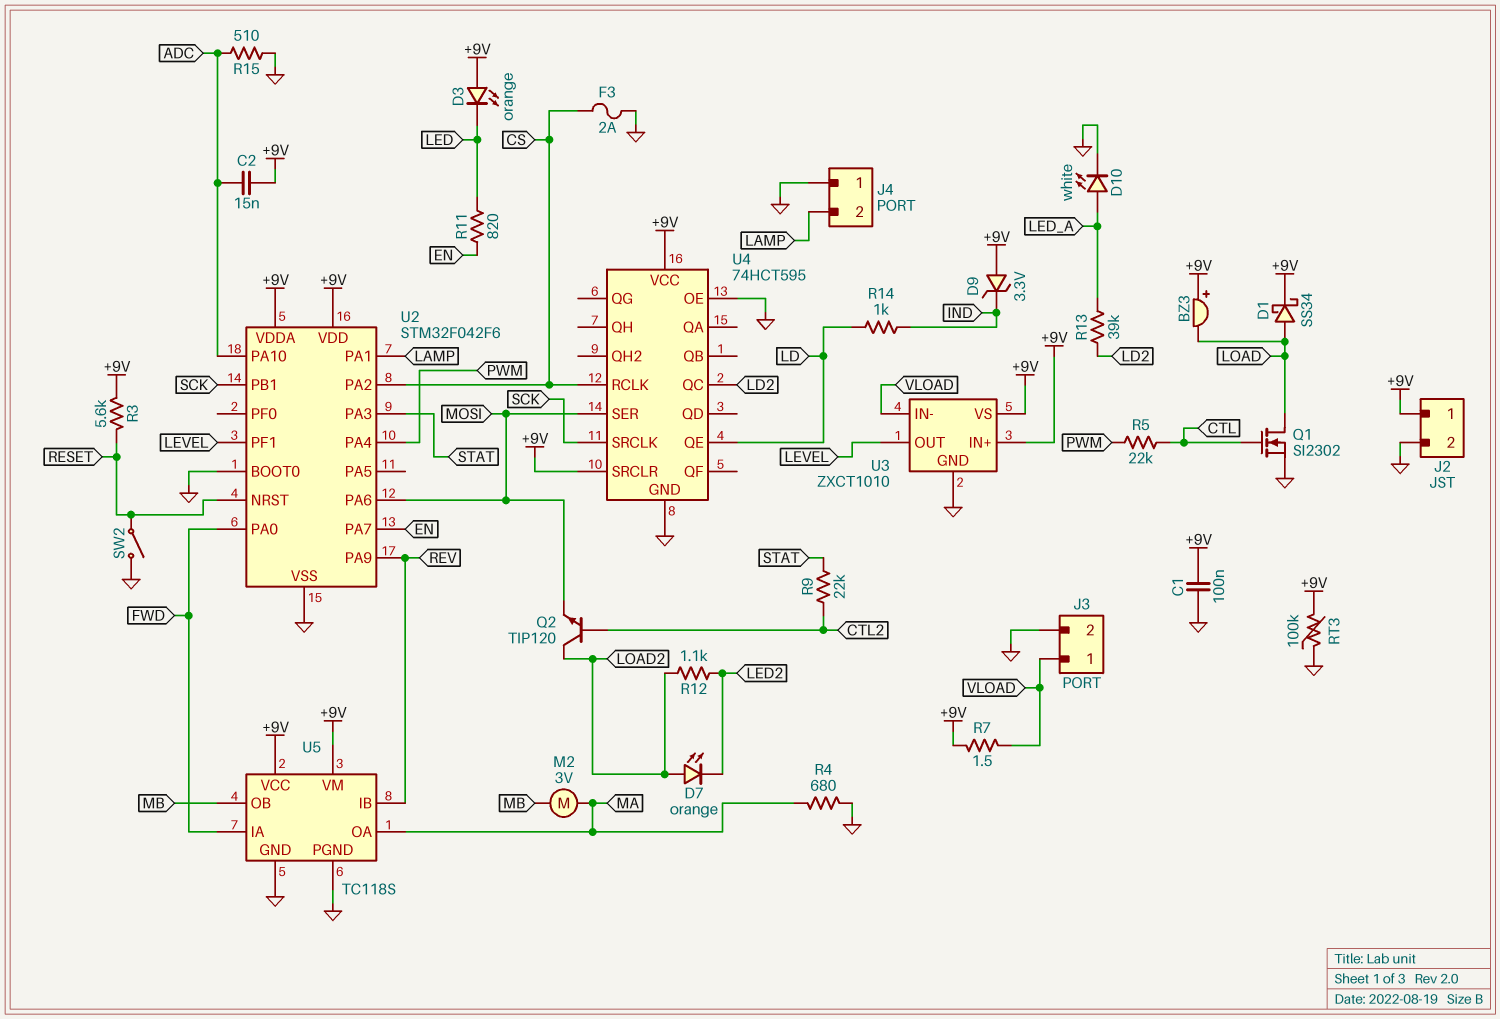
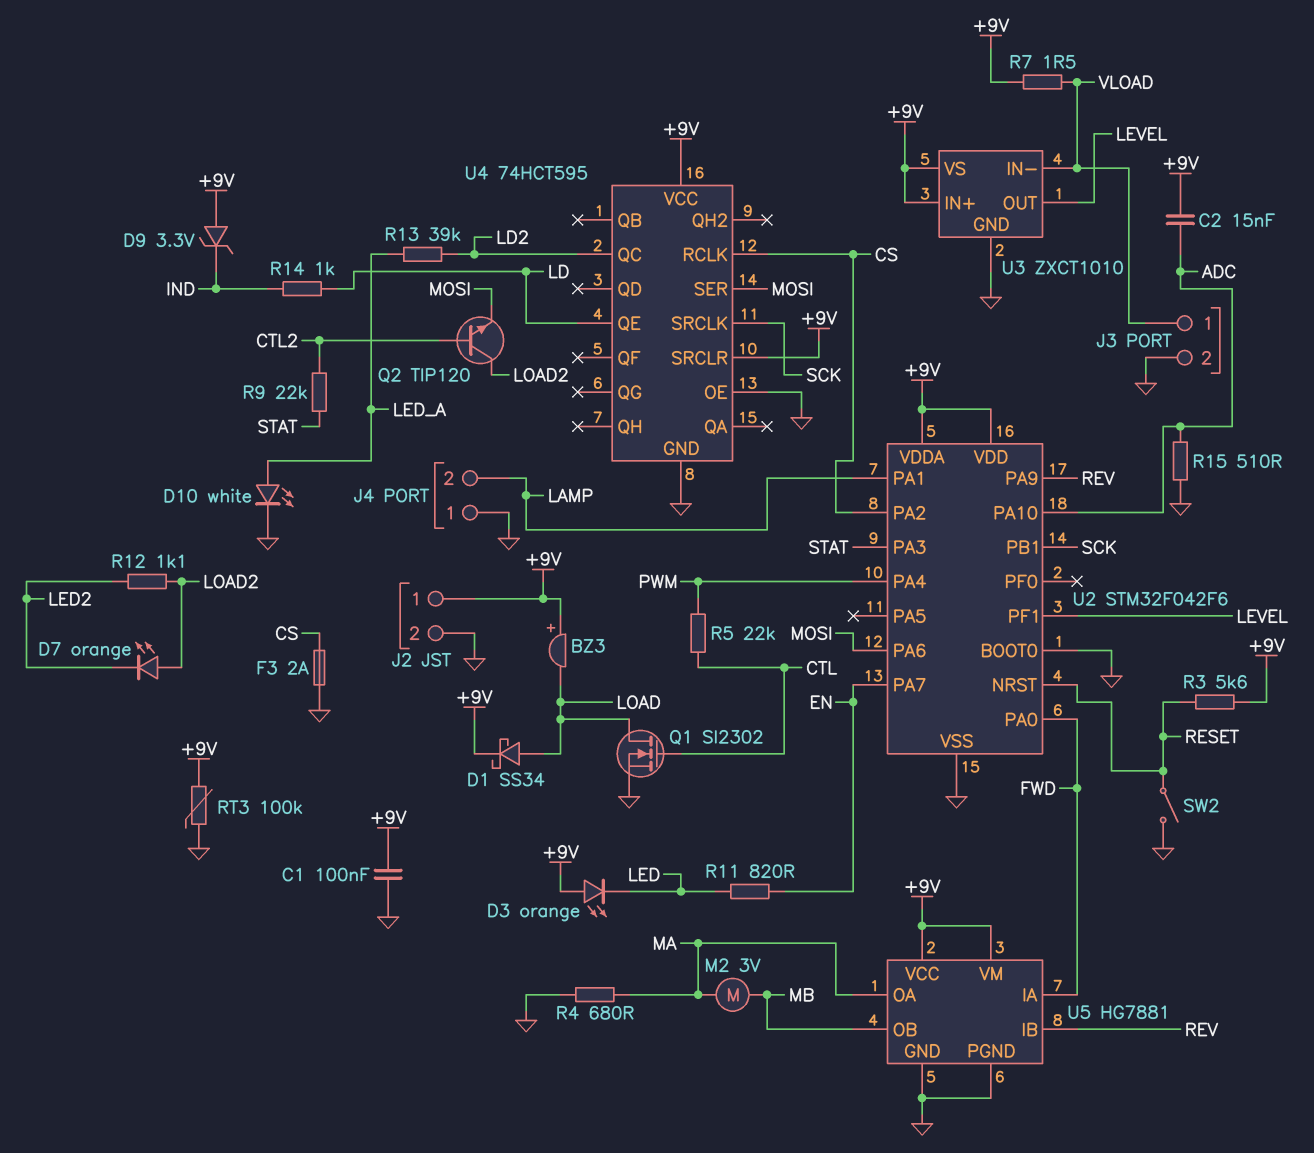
U5: TC118S -> HG7881

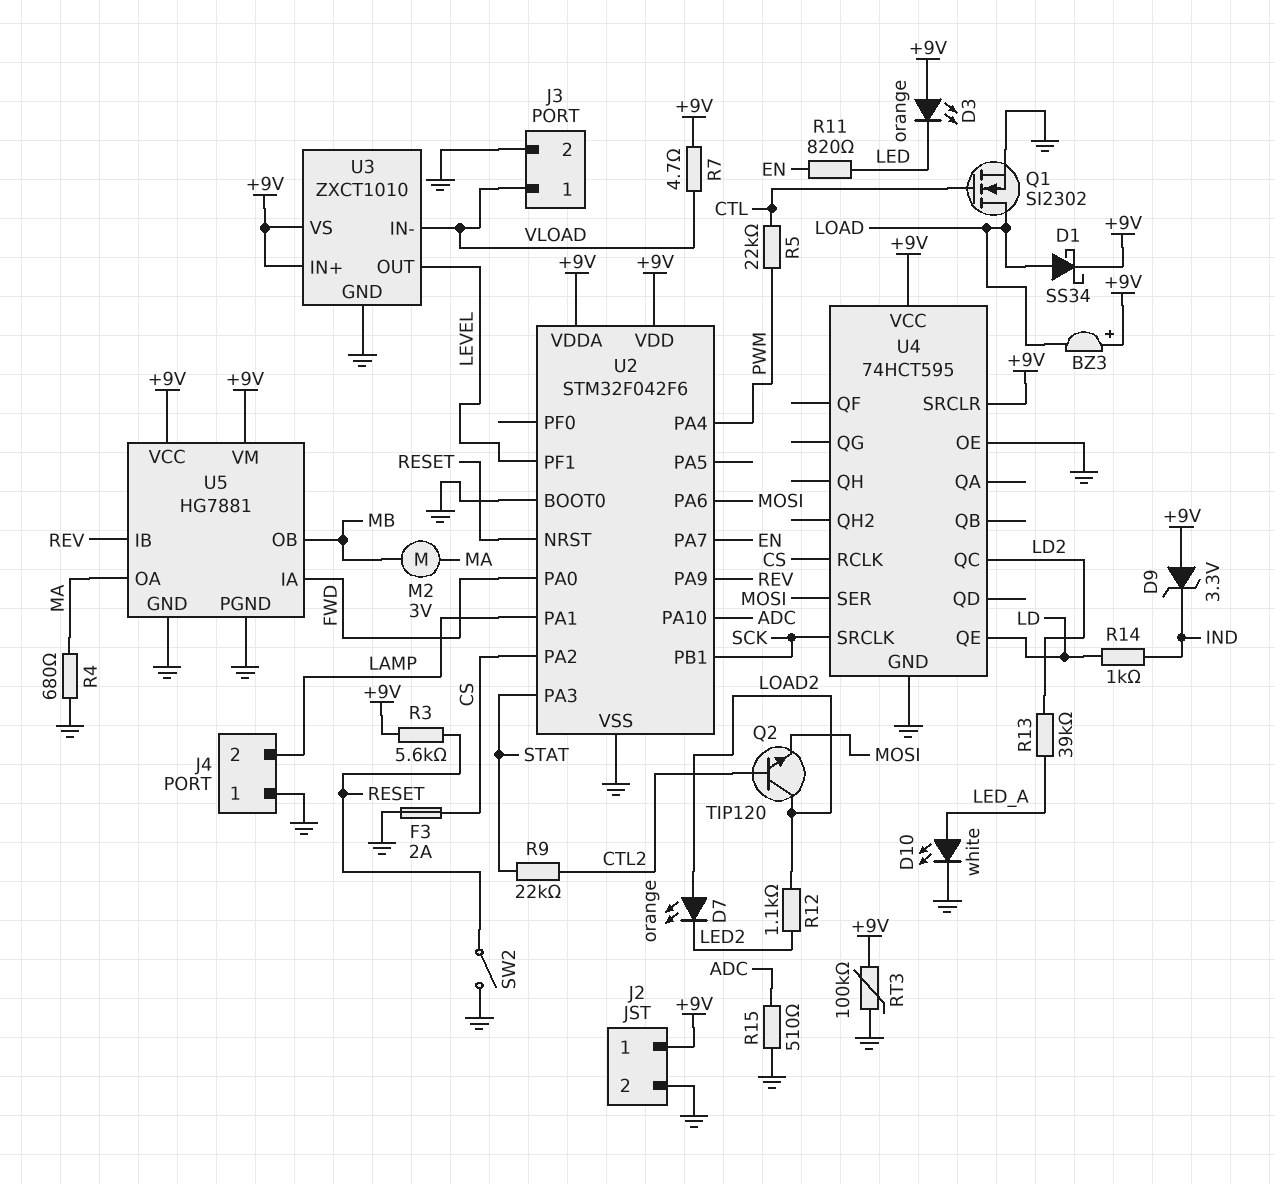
C1: 100nF (+9V, GND) -> none
C2: 15nF (+9V, ADC) -> none
R7: 1.5 (+9V, VLOAD) -> 4.7 (+9V, VLOAD)

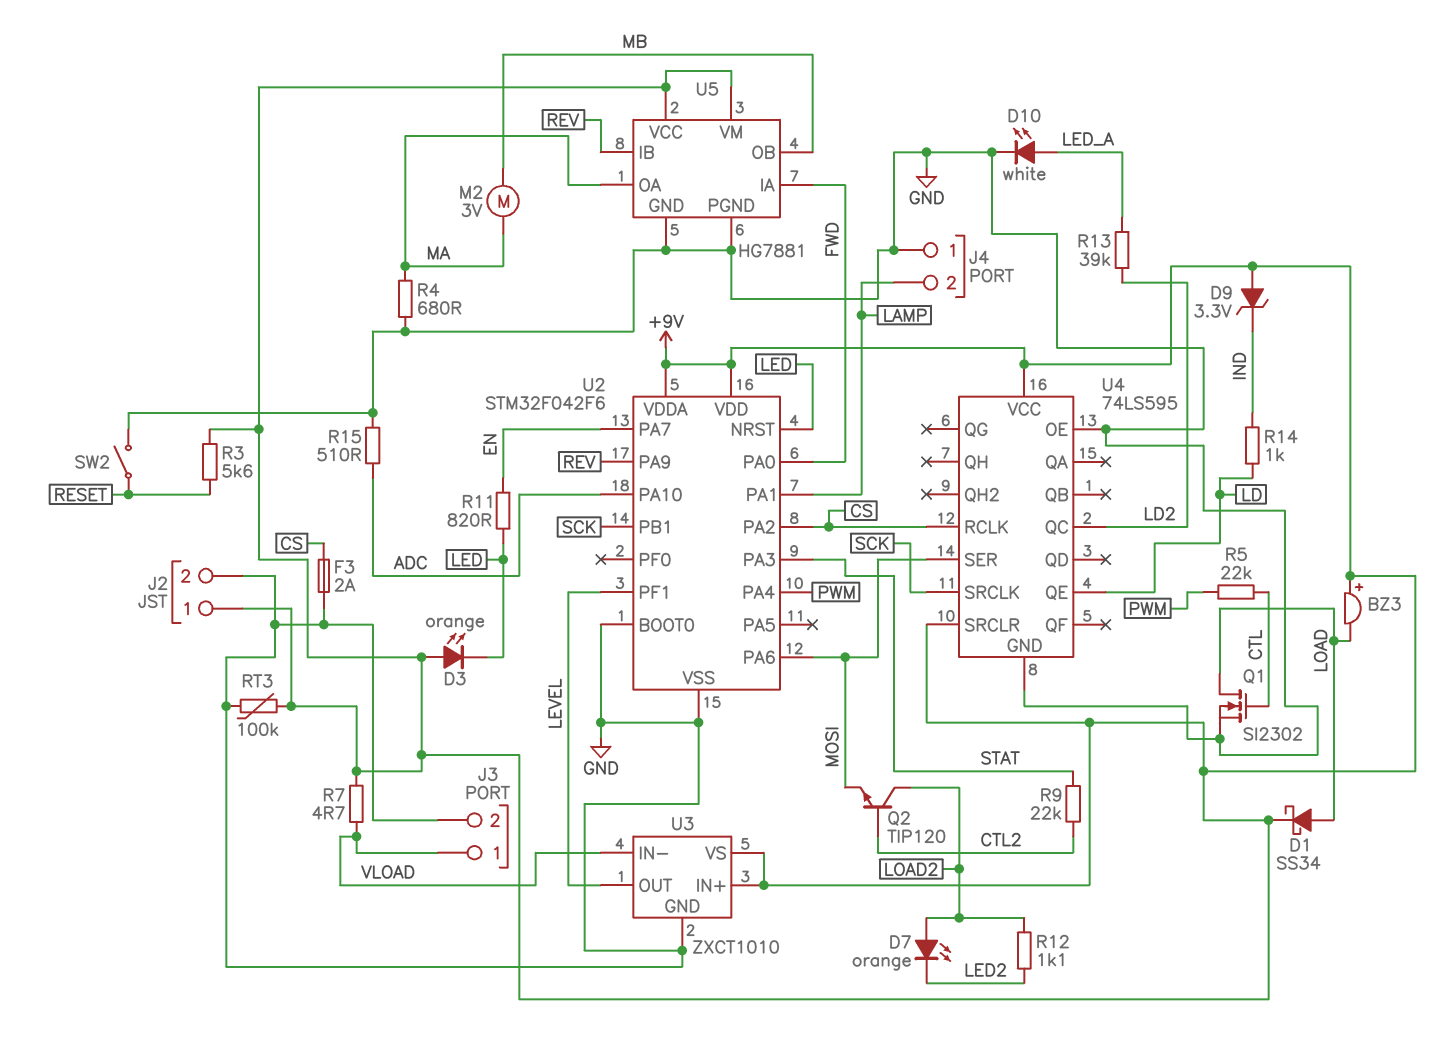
U2 pin NRST: RESET -> LED
U4: 74HCT595 -> 74LS595

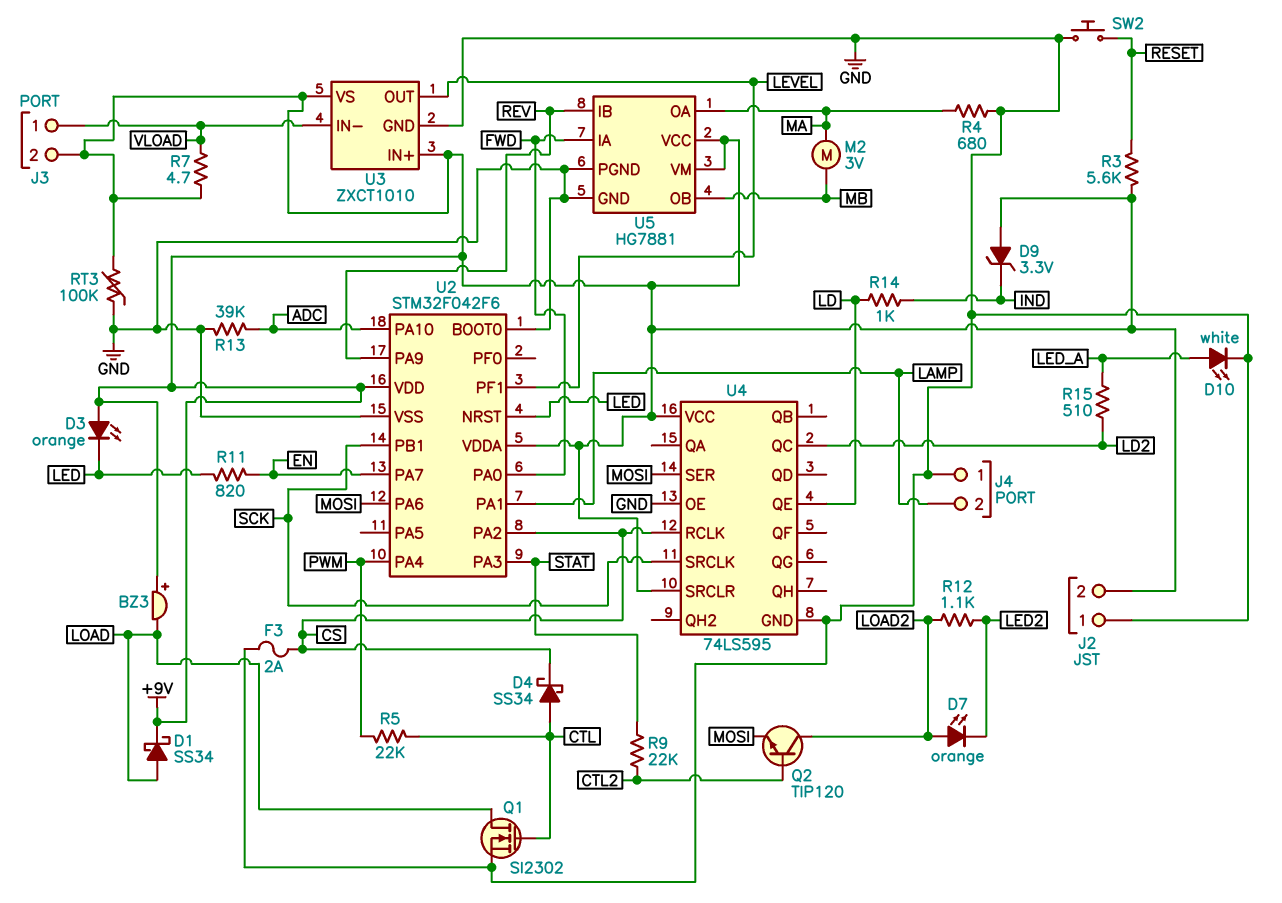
D4: none -> schottky SS34 (A CTL, K CS)
J2 pin 1: +9V -> GND
J2 pin 2: GND -> +9V
J3 pin 2: GND -> +9V
R13: 39k (LD2, LED_A) -> 39k (ADC, GND)
R15: 510 (ADC, GND) -> 510 (LD2, LED_A)
SW2: switch (GND, RESET) -> button (GND, RESET)

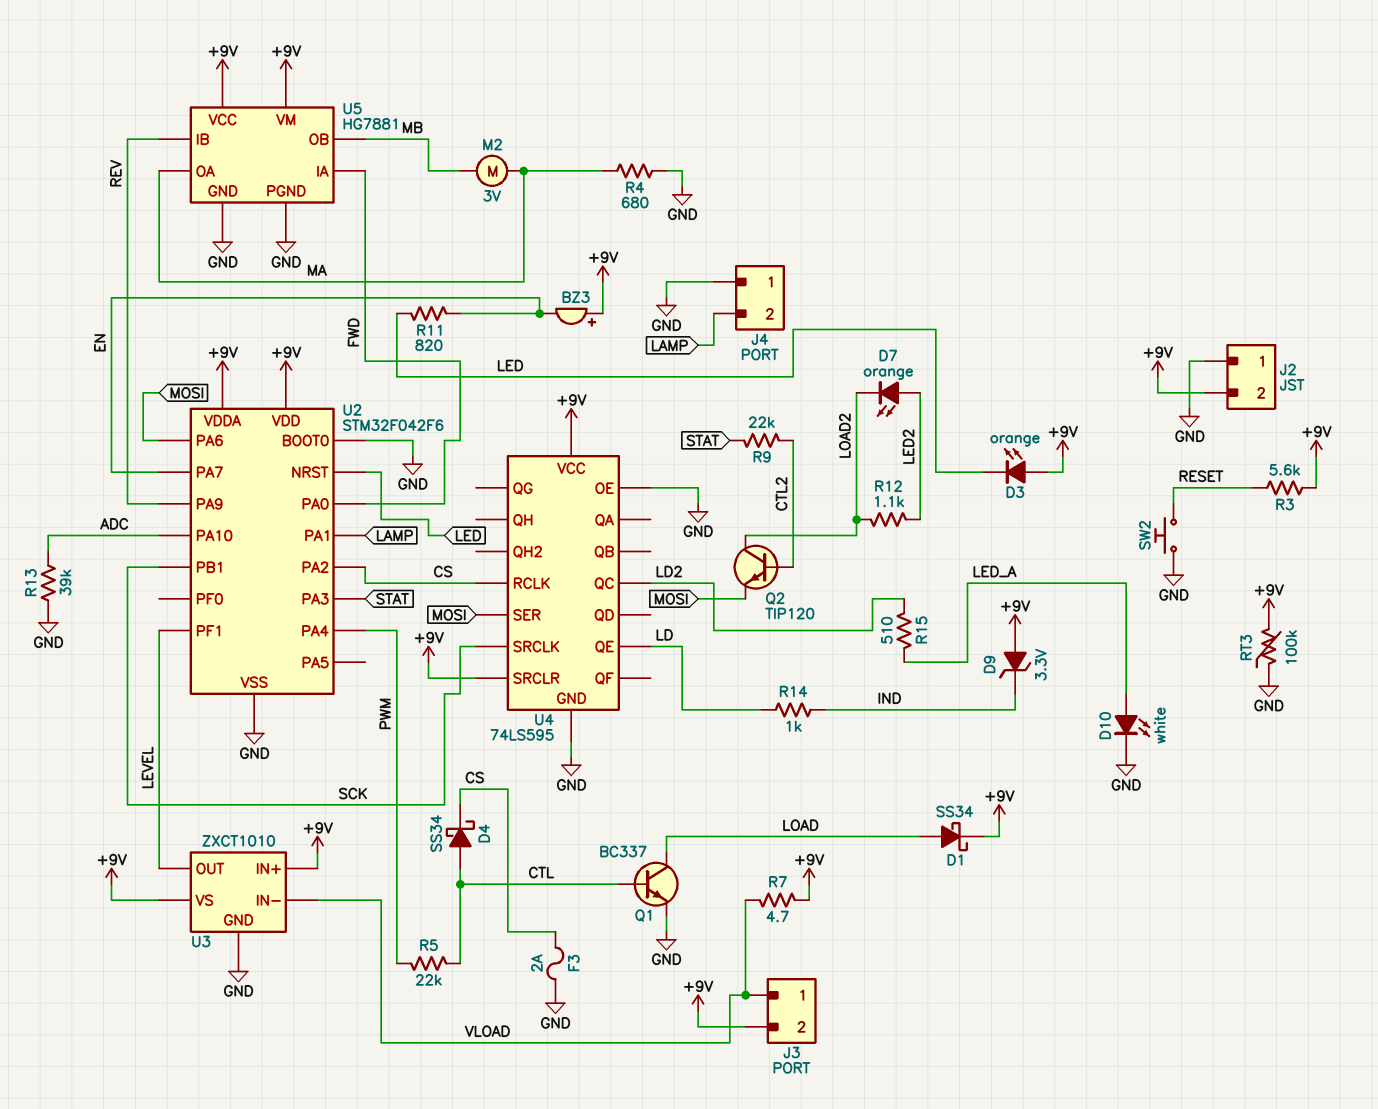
BZ3: buzzer (plus +9V, minus LOAD) -> buzzer (plus +9V, minus EN)
D7: LED orange (A LOAD2, K LED2) -> LED orange (A LED2, K LOAD2)
Q1: NMOS SI2302 (G CTL, D LOAD, S GND) -> NPN BC337 (B CTL, C LOAD, E GND)

